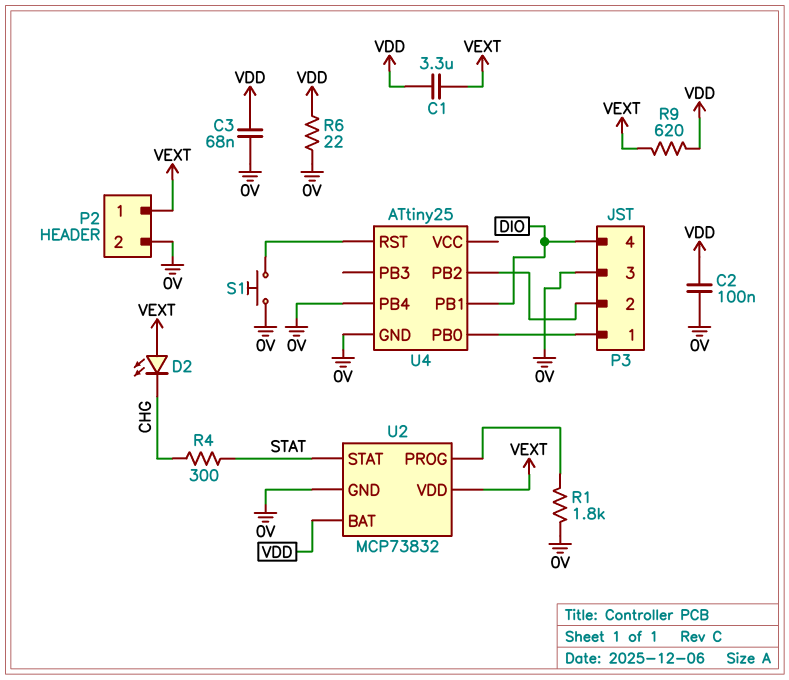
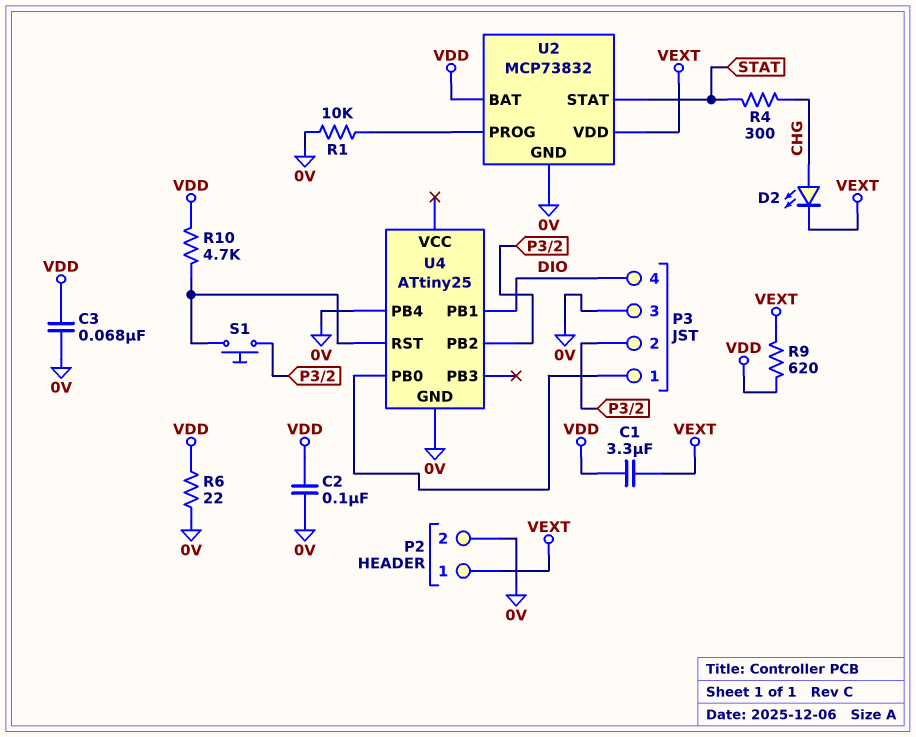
D2: LED (A VEXT, K CHG) -> LED (A CHG, K VEXT)
R1: 1.8k (0V, U2/PROG) -> 10k (0V, U2/PROG)
R10: none -> 4.7k (U4/RST, VDD)
S1: button (0V, U4/RST) -> button (P3/2, U4/RST)

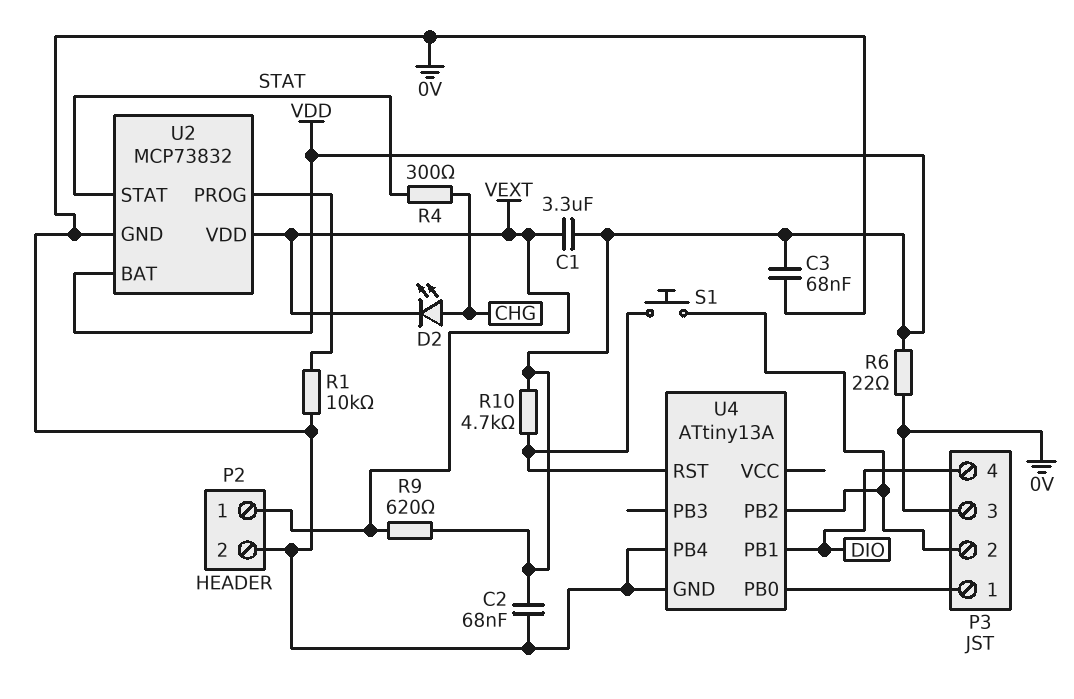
C2: 100nF (0V, VDD) -> 68nF (0V, VDD)
U4: ATtiny25 -> ATtiny13A

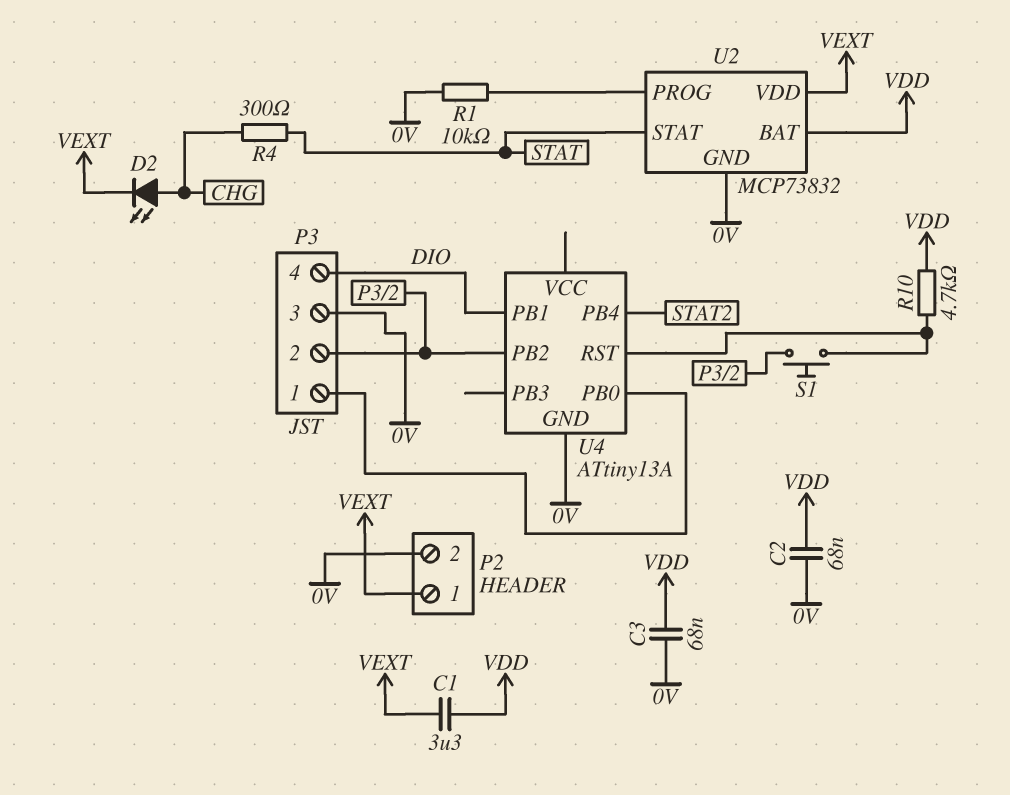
R6: 22 (0V, VDD) -> none
R9: 620 (VDD, VEXT) -> none
U4 pin PB4: 0V -> STAT2

